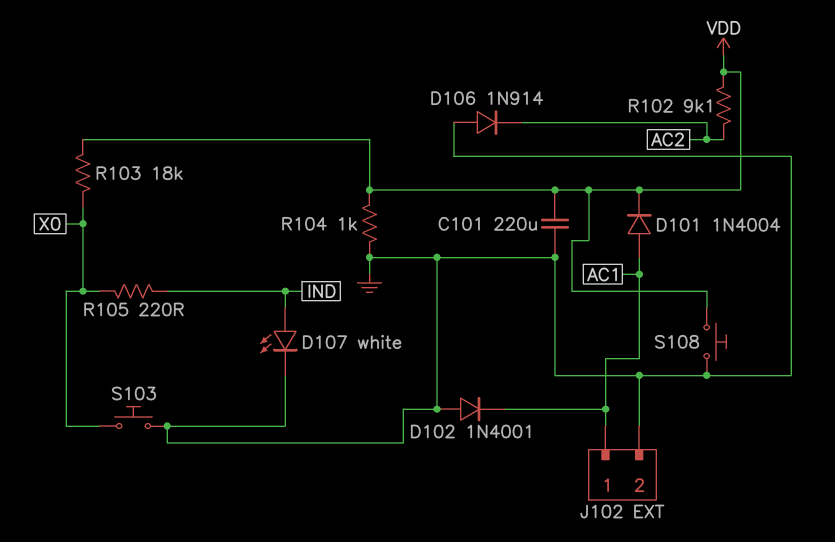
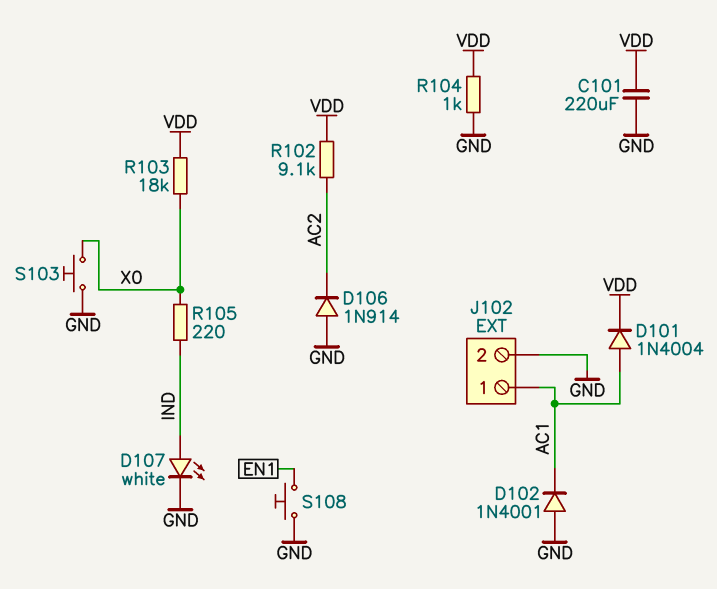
S108: button (GND, VDD) -> button (EN1, GND)

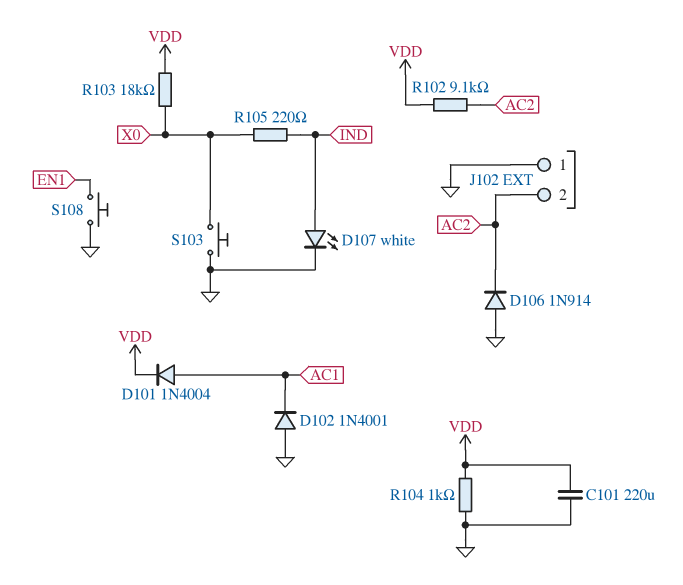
J102 pin 1: AC1 -> GND
J102 pin 2: GND -> AC2

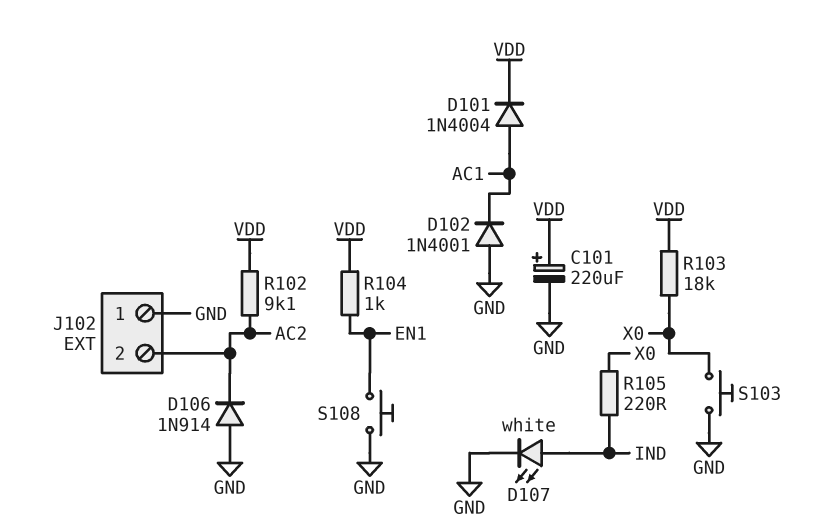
C101: 220uF (GND, VDD) -> 220uF (plus VDD, minus GND)
R104: 1k (GND, VDD) -> 1k (EN1, VDD)

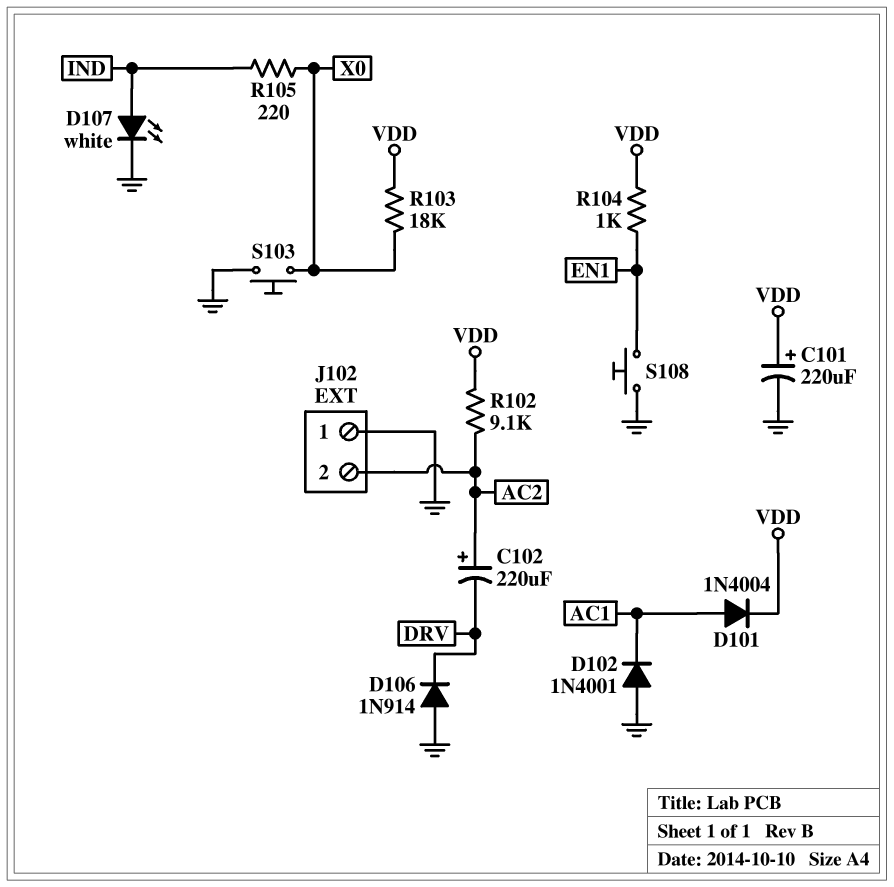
C102: none -> 220uF (plus AC2, minus DRV)
D106: diode 1N914 (A GND, K AC2) -> diode 1N914 (A GND, K DRV)

